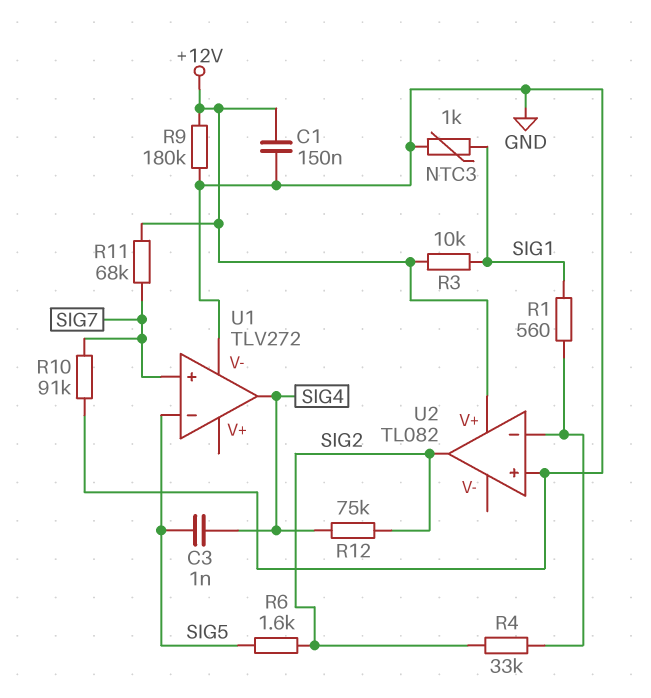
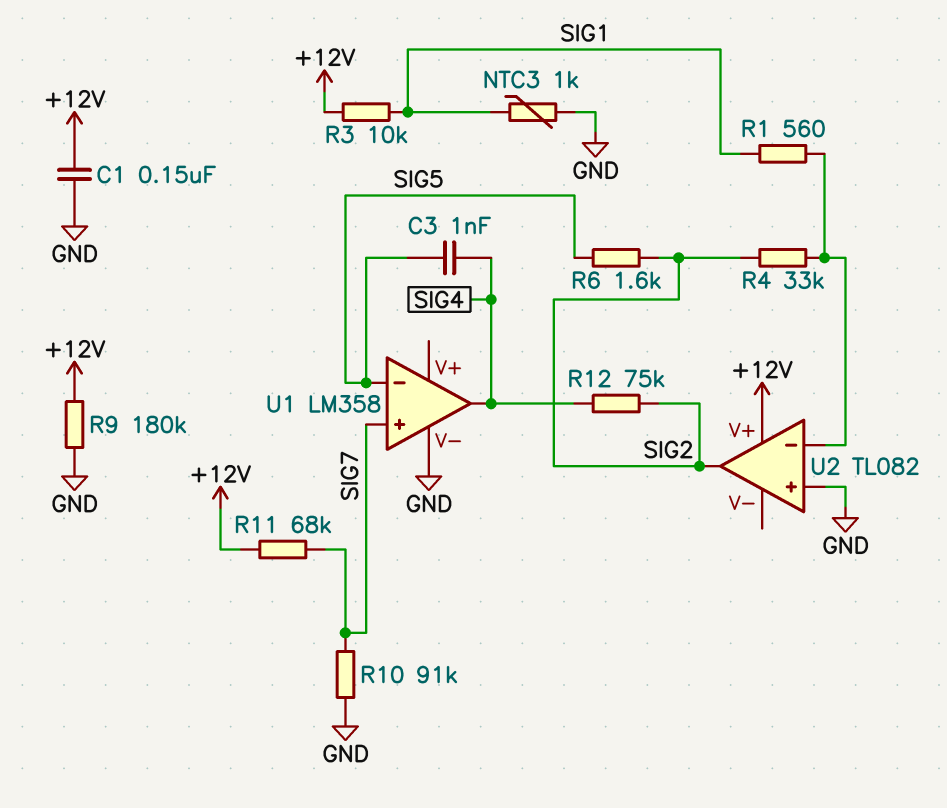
U1: TLV272 -> LM358

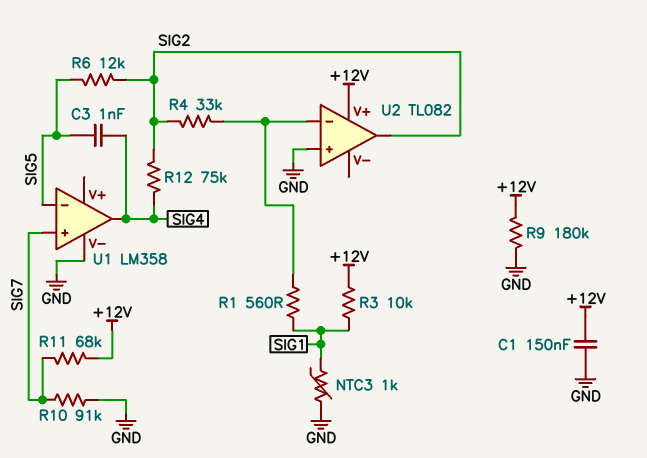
R6: 1.6k (SIG2, SIG5) -> 12k (SIG2, SIG5)

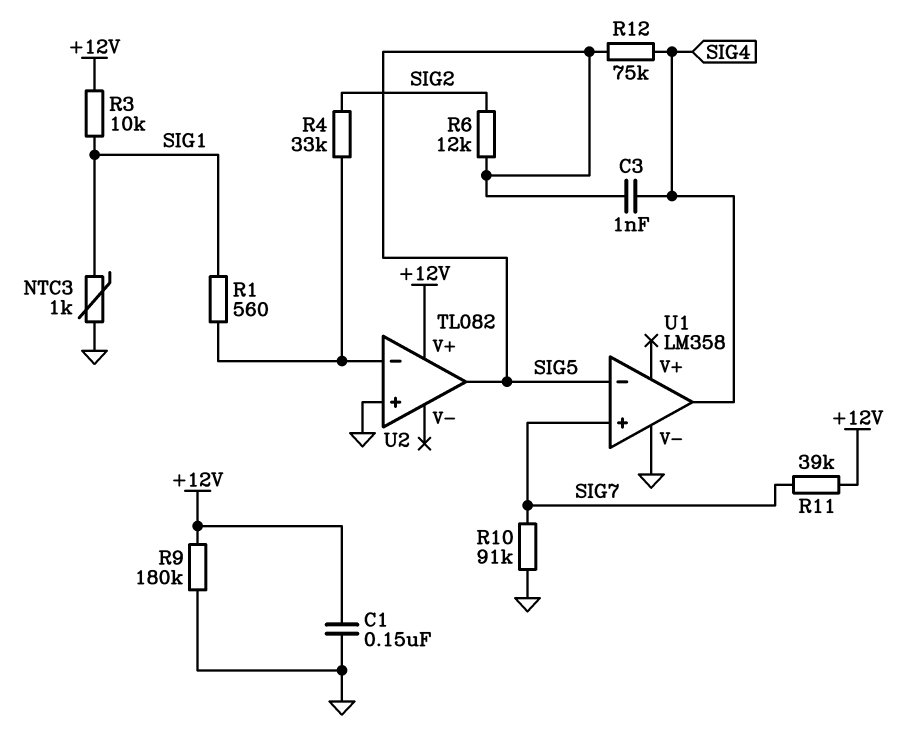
R11: 68k (+12V, SIG7) -> 39k (+12V, SIG7)
R12: 75k (SIG2, SIG4) -> 75k (SIG4, SIG5)
U2 pin out: SIG2 -> SIG5

